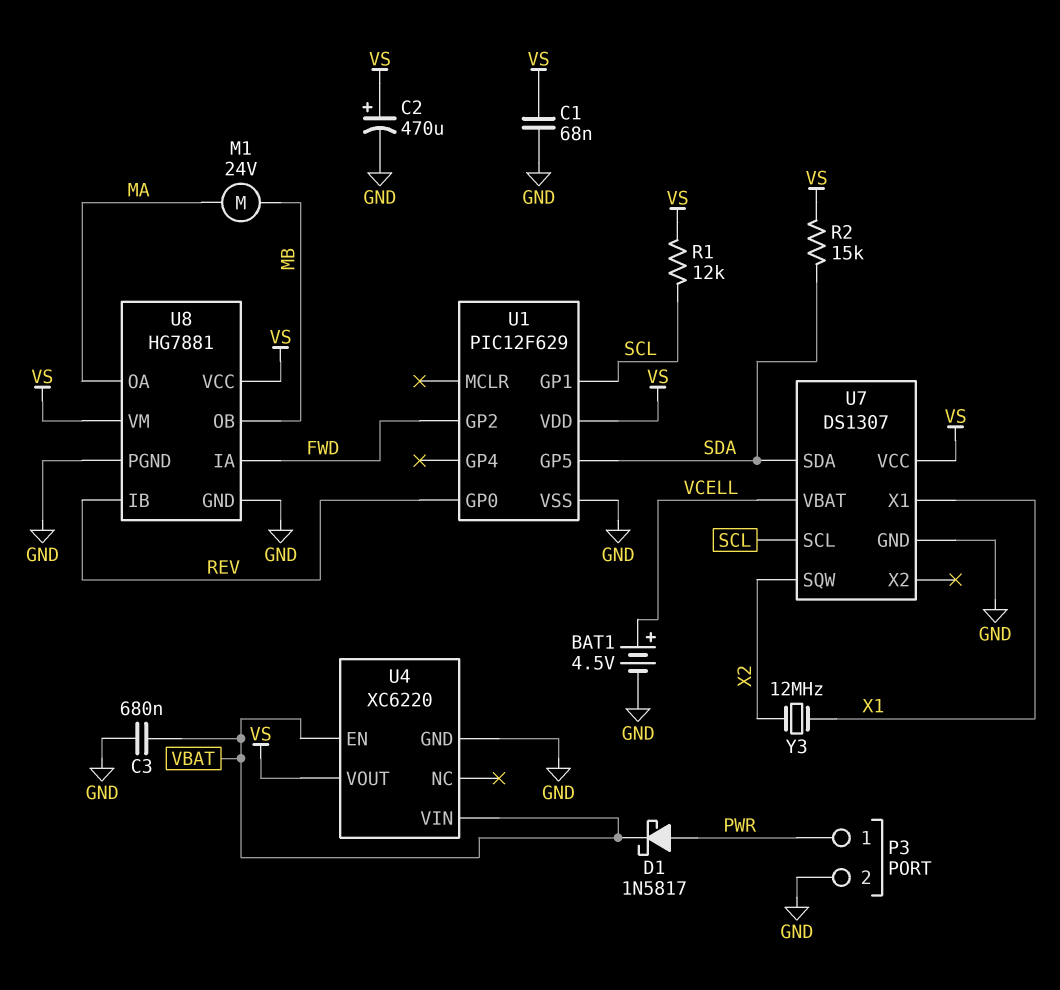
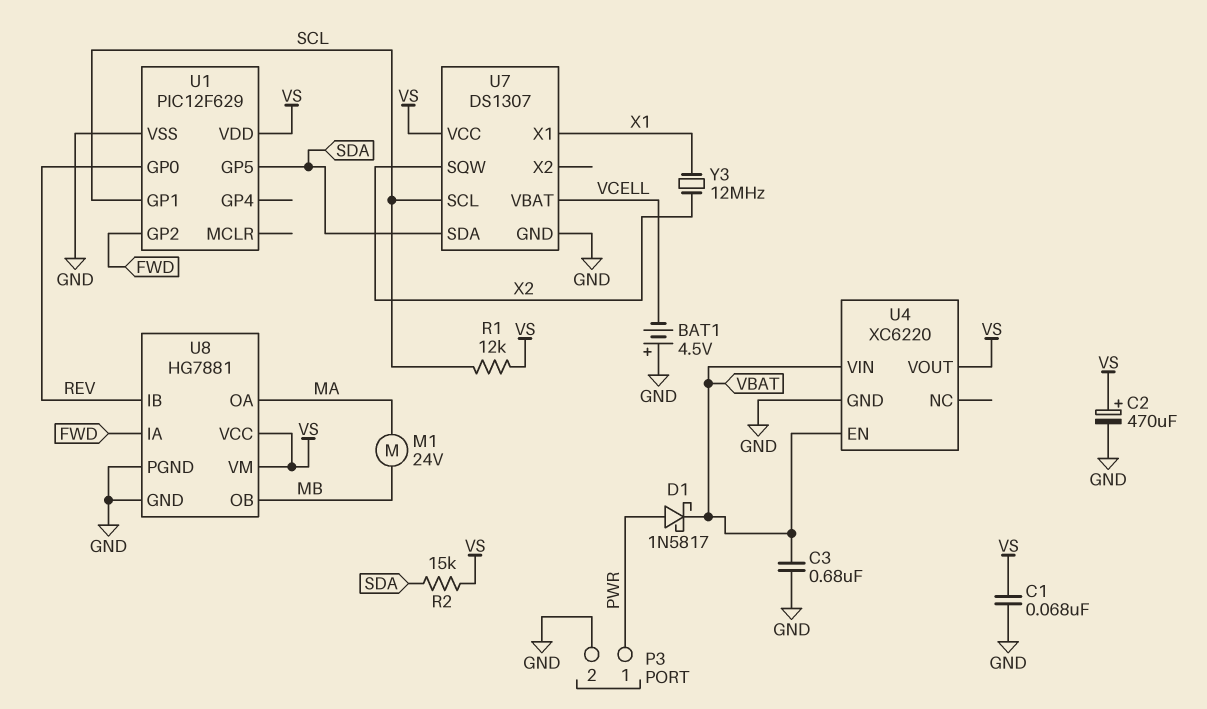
BAT1: 4.5V (plus VCELL, minus GND) -> 4.5V (plus GND, minus VCELL)

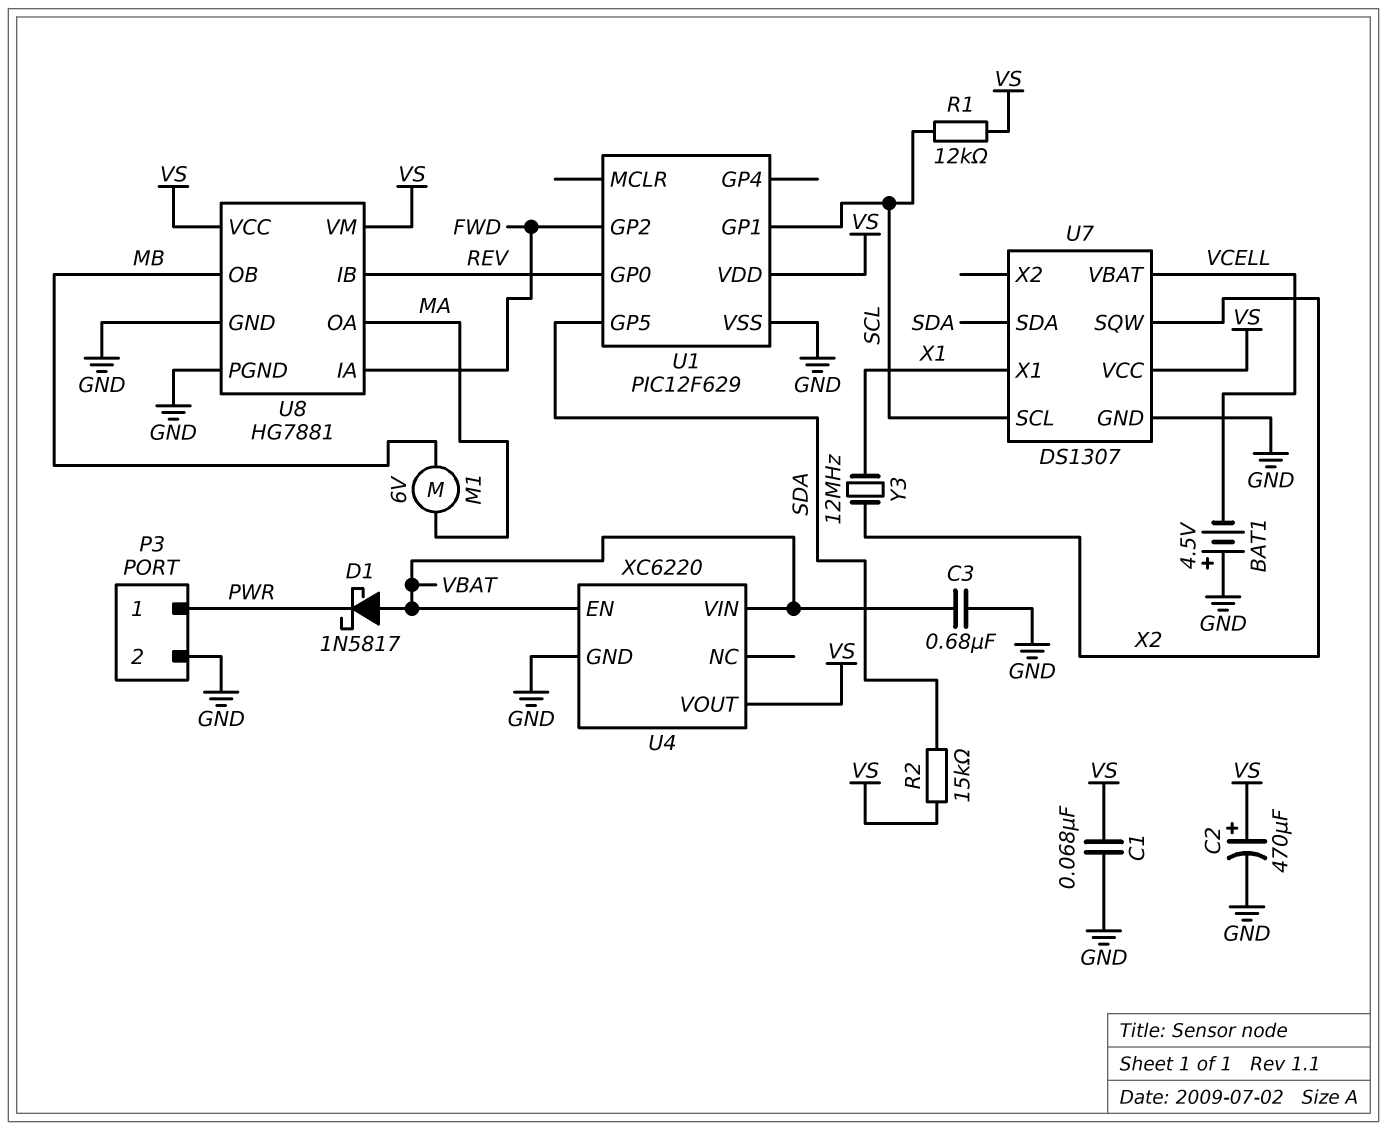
D1: schottky 1N5817 (A PWR, K VBAT) -> schottky 1N5817 (A VBAT, K PWR)
M1: motor 24V (MA, MB) -> motor 6V (MA, MB)

